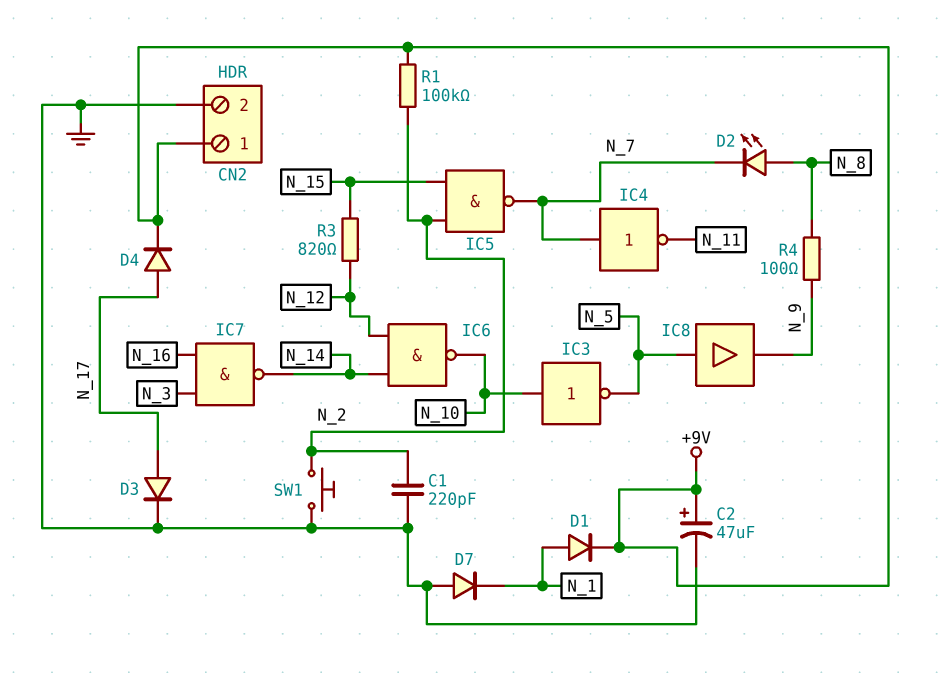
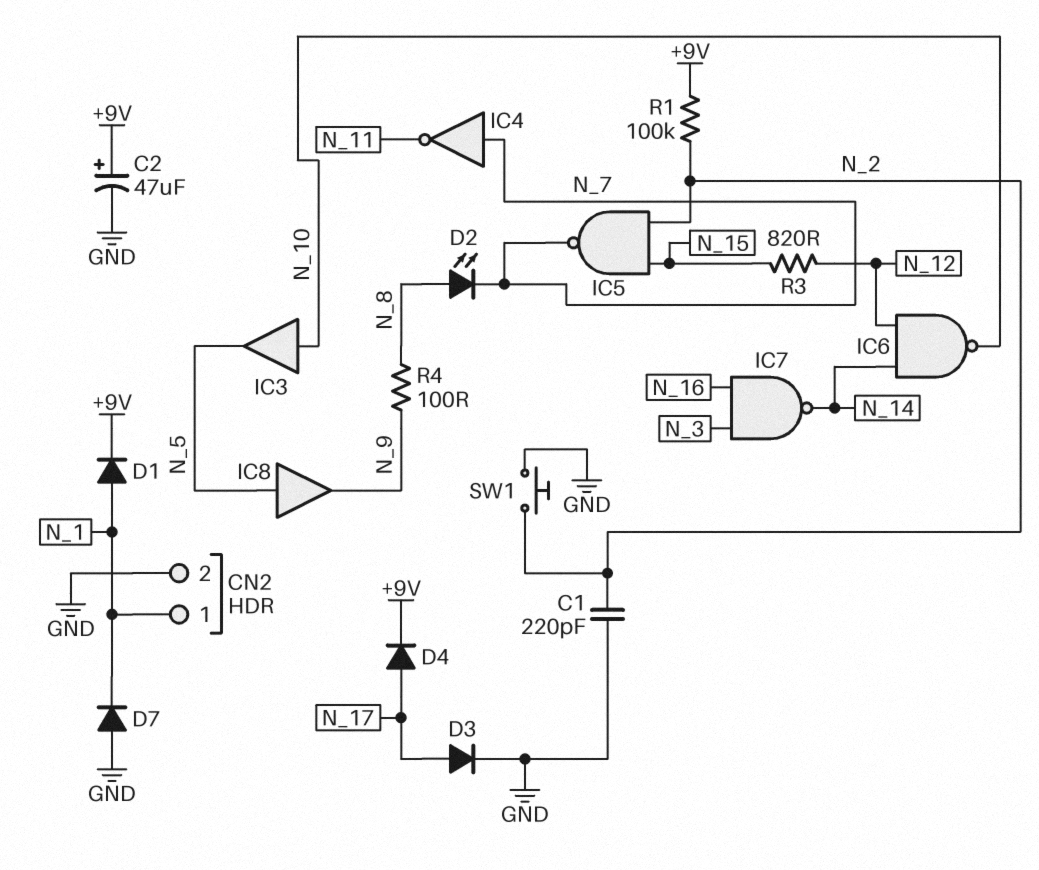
CN2 pin 1: +9V -> N_1
IC3: NOT (in N_10, out N_5) -> buffer (in N_10, out N_5)

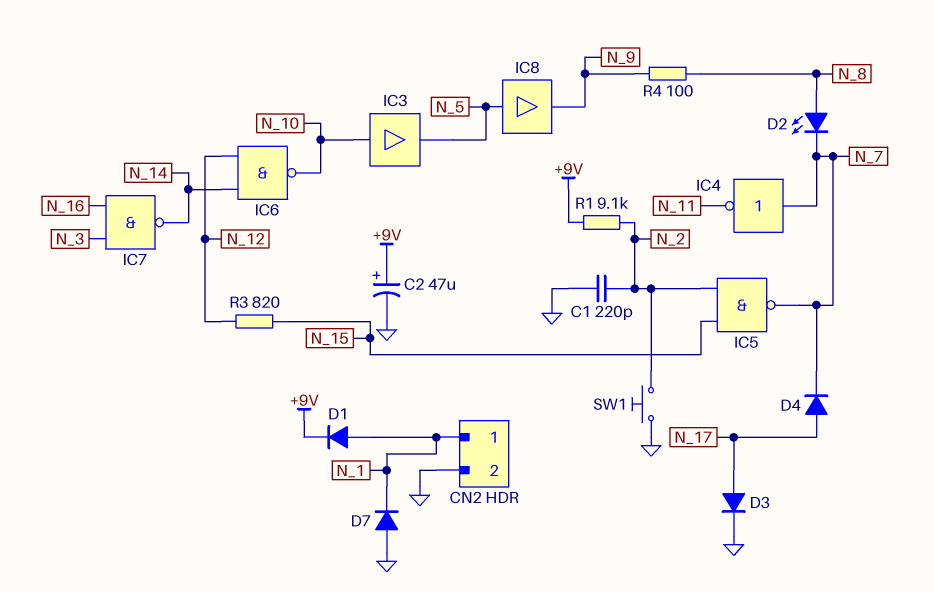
D4: diode (A N_17, K +9V) -> diode (A N_17, K N_7)
R1: 100k (+9V, N_2) -> 9.1k (+9V, N_2)

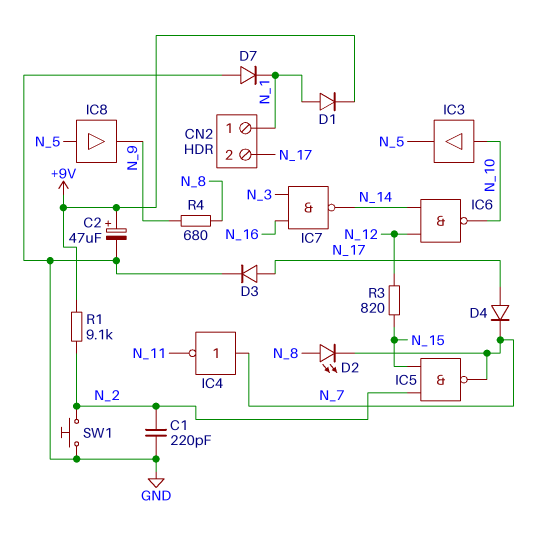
CN2 pin 2: GND -> N_17
R4: 100 (N_8, N_9) -> 680 (N_8, N_9)

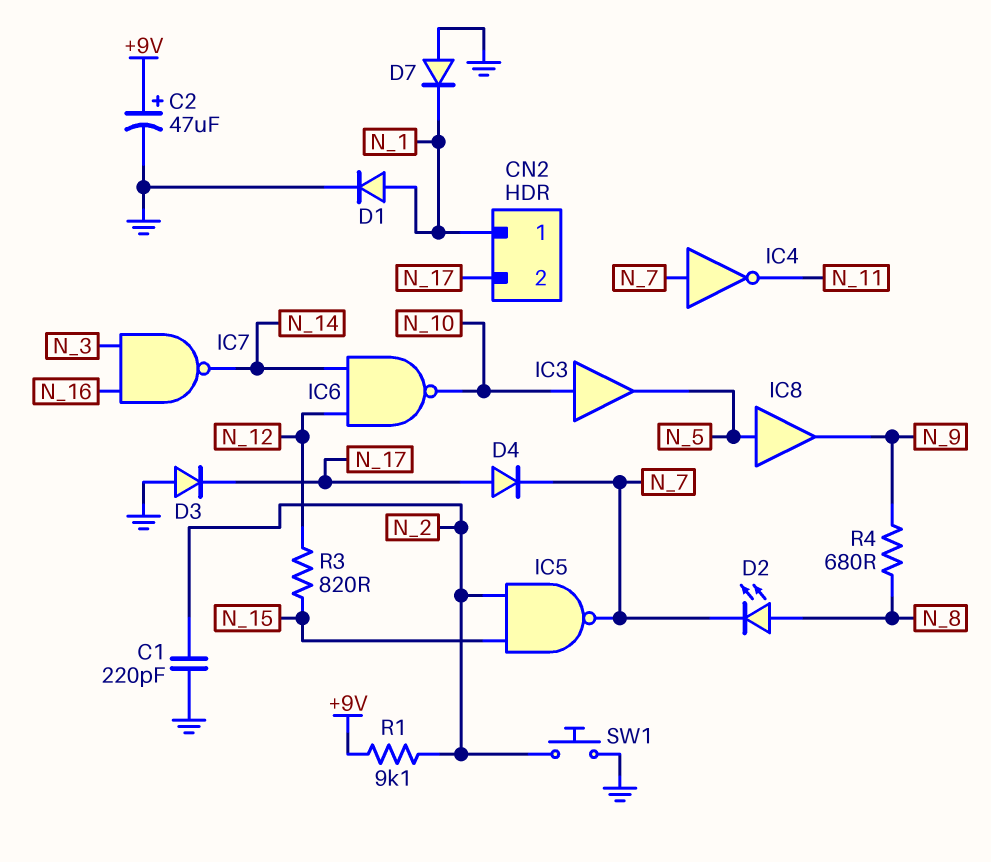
D1: diode (A N_1, K +9V) -> diode (A N_1, K GND)
D3: diode (A N_17, K GND) -> diode (A GND, K N_17)

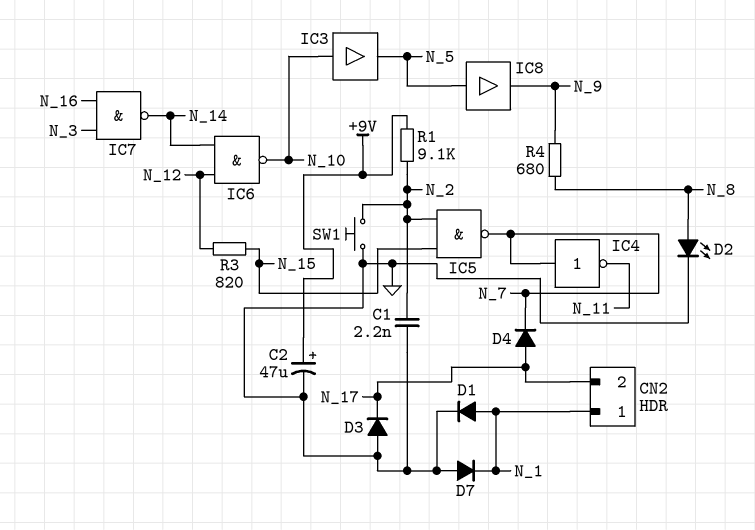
C1: 220pF (GND, N_2) -> 2.2nF (GND, N_2)
D2: LED (A N_8, K N_7) -> LED (A N_8, K GND)

